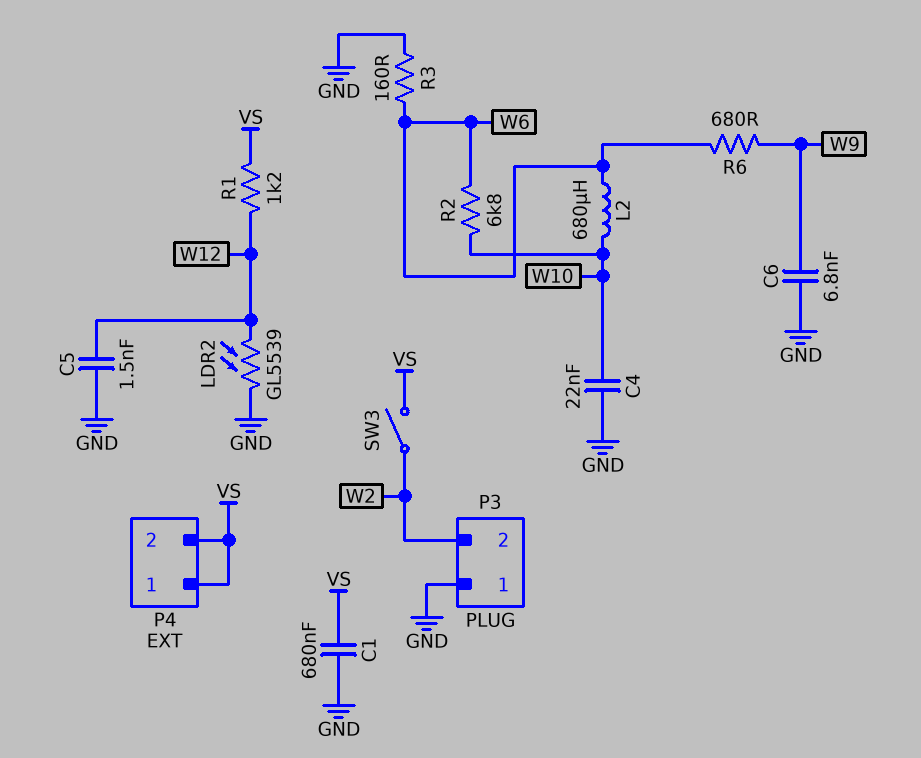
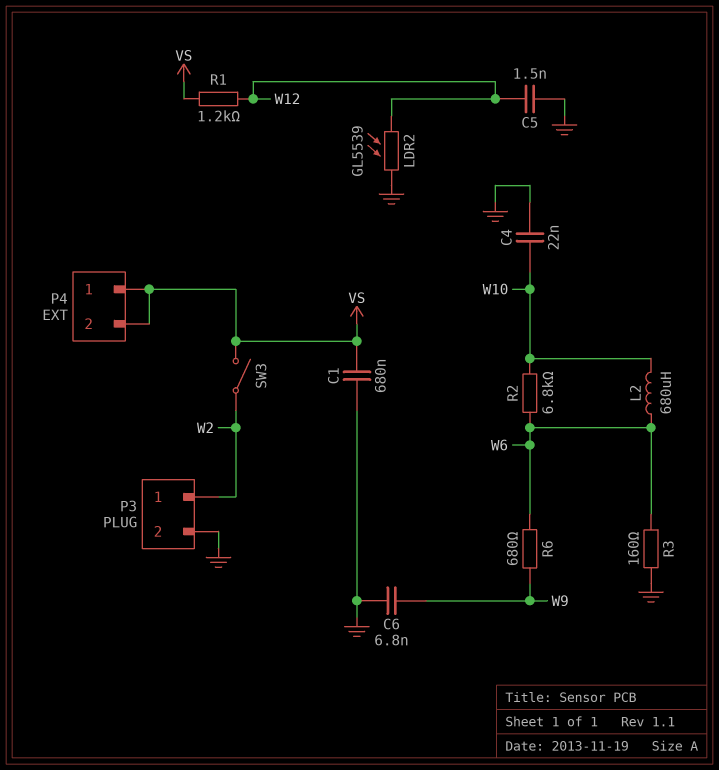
P3 pin 1: GND -> W2
P3 pin 2: W2 -> GND

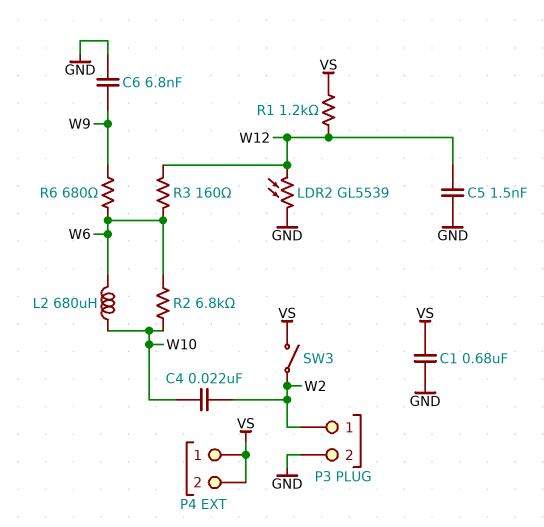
C4: 22nF (GND, W10) -> 22nF (W2, W10)
R3: 160 (GND, W6) -> 160 (W6, W12)

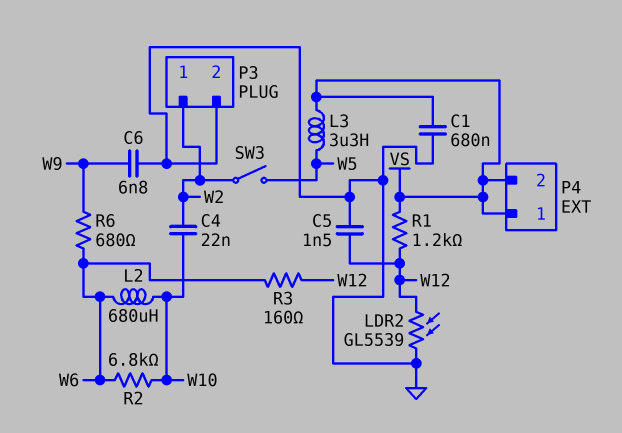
L3: none -> 3.3uH (VS, W5)
SW3: switch (VS, W2) -> switch (W2, W5)

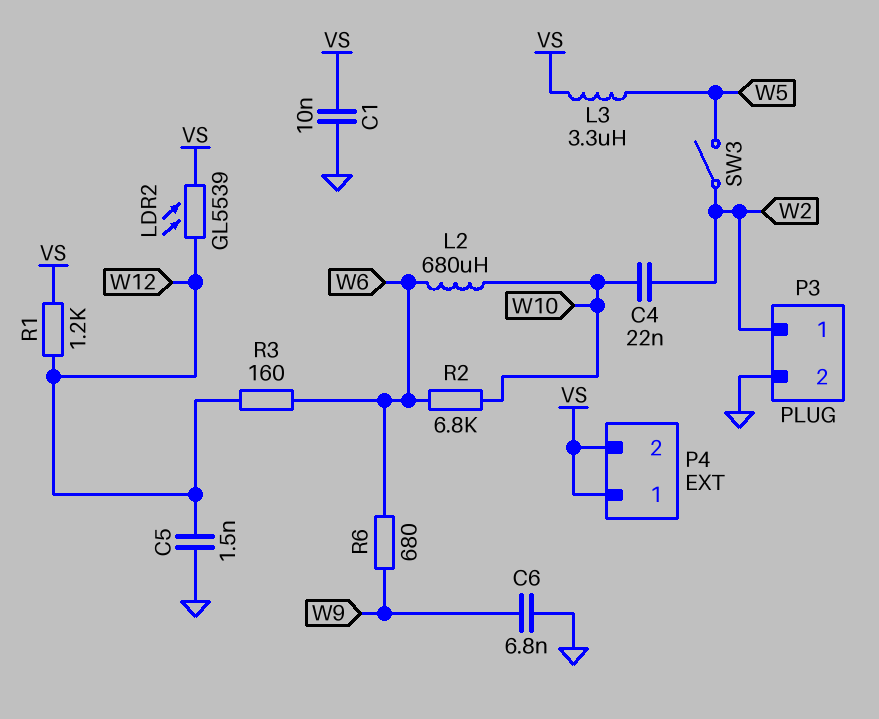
C1: 680nF (GND, VS) -> 10nF (GND, VS)
LDR2: GL5539 (GND, W12) -> GL5539 (VS, W12)

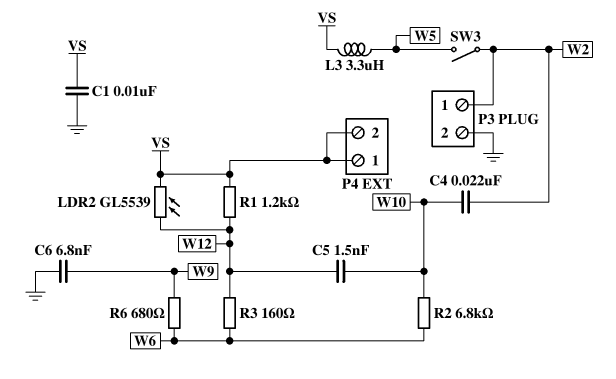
C5: 1.5nF (GND, W12) -> 1.5nF (W10, W12)
L2: 680uH (W6, W10) -> none

